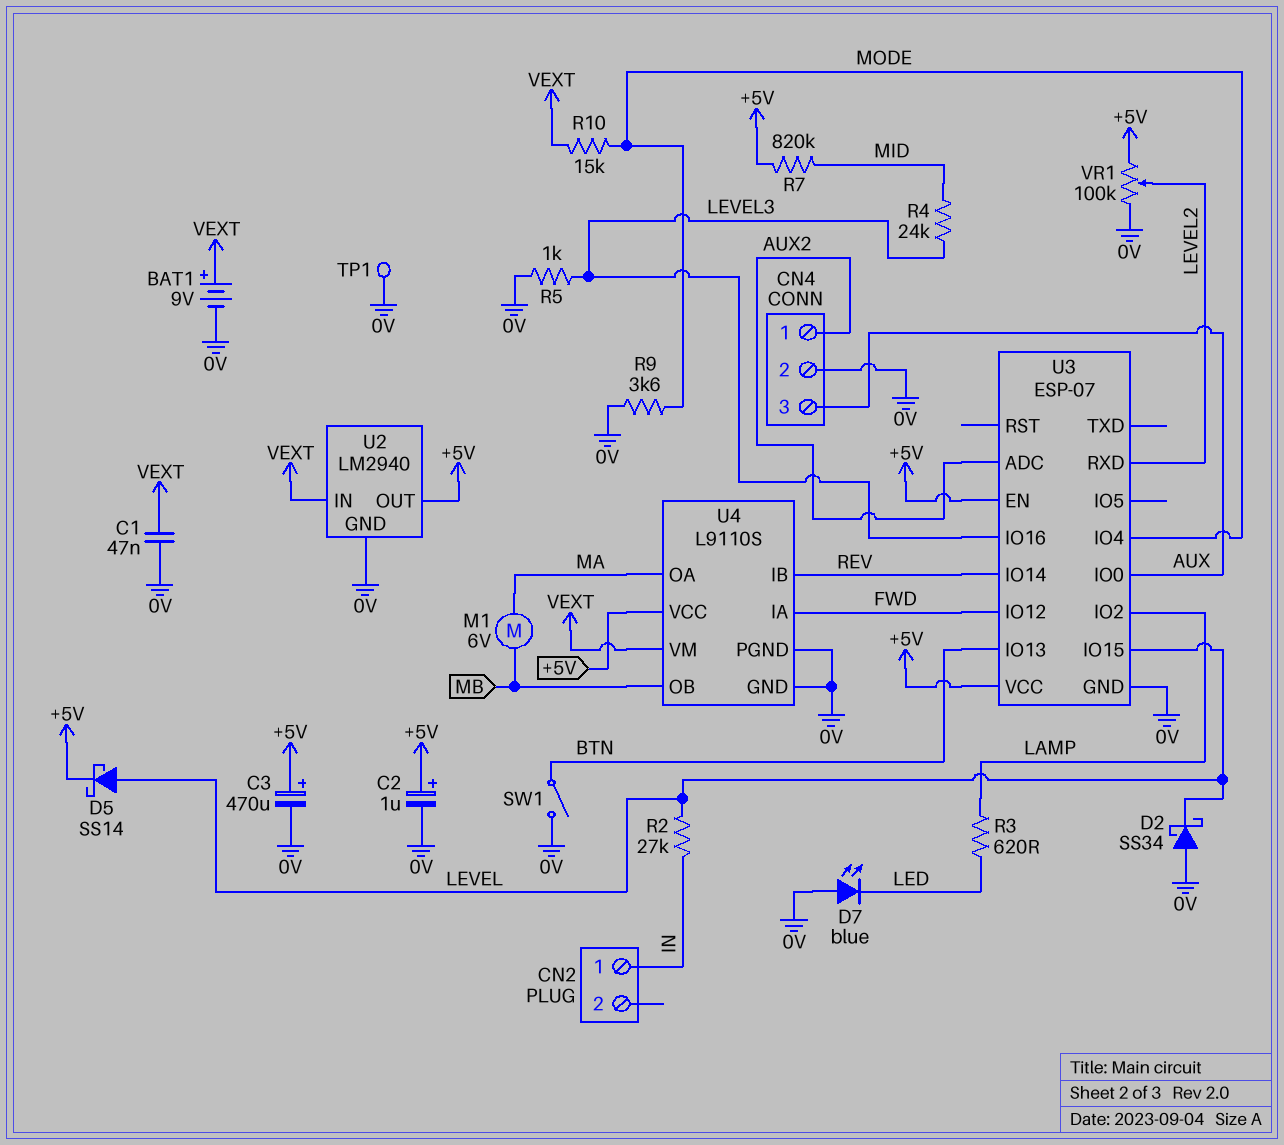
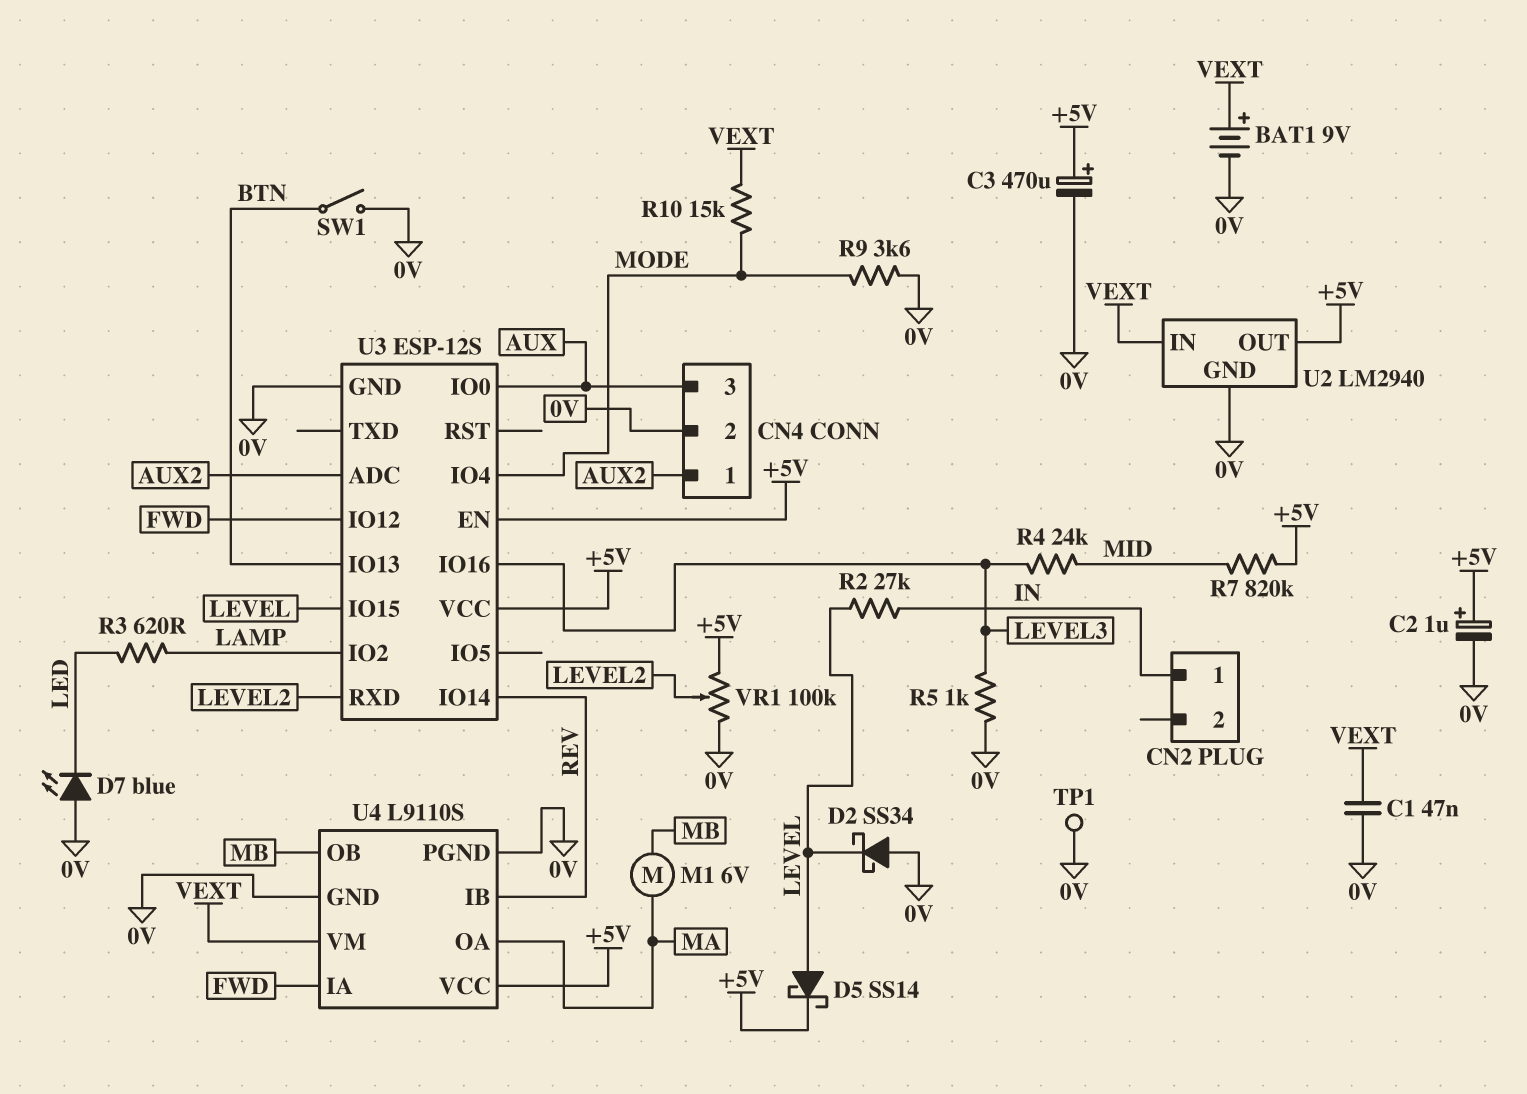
U3: ESP-07 -> ESP-12S

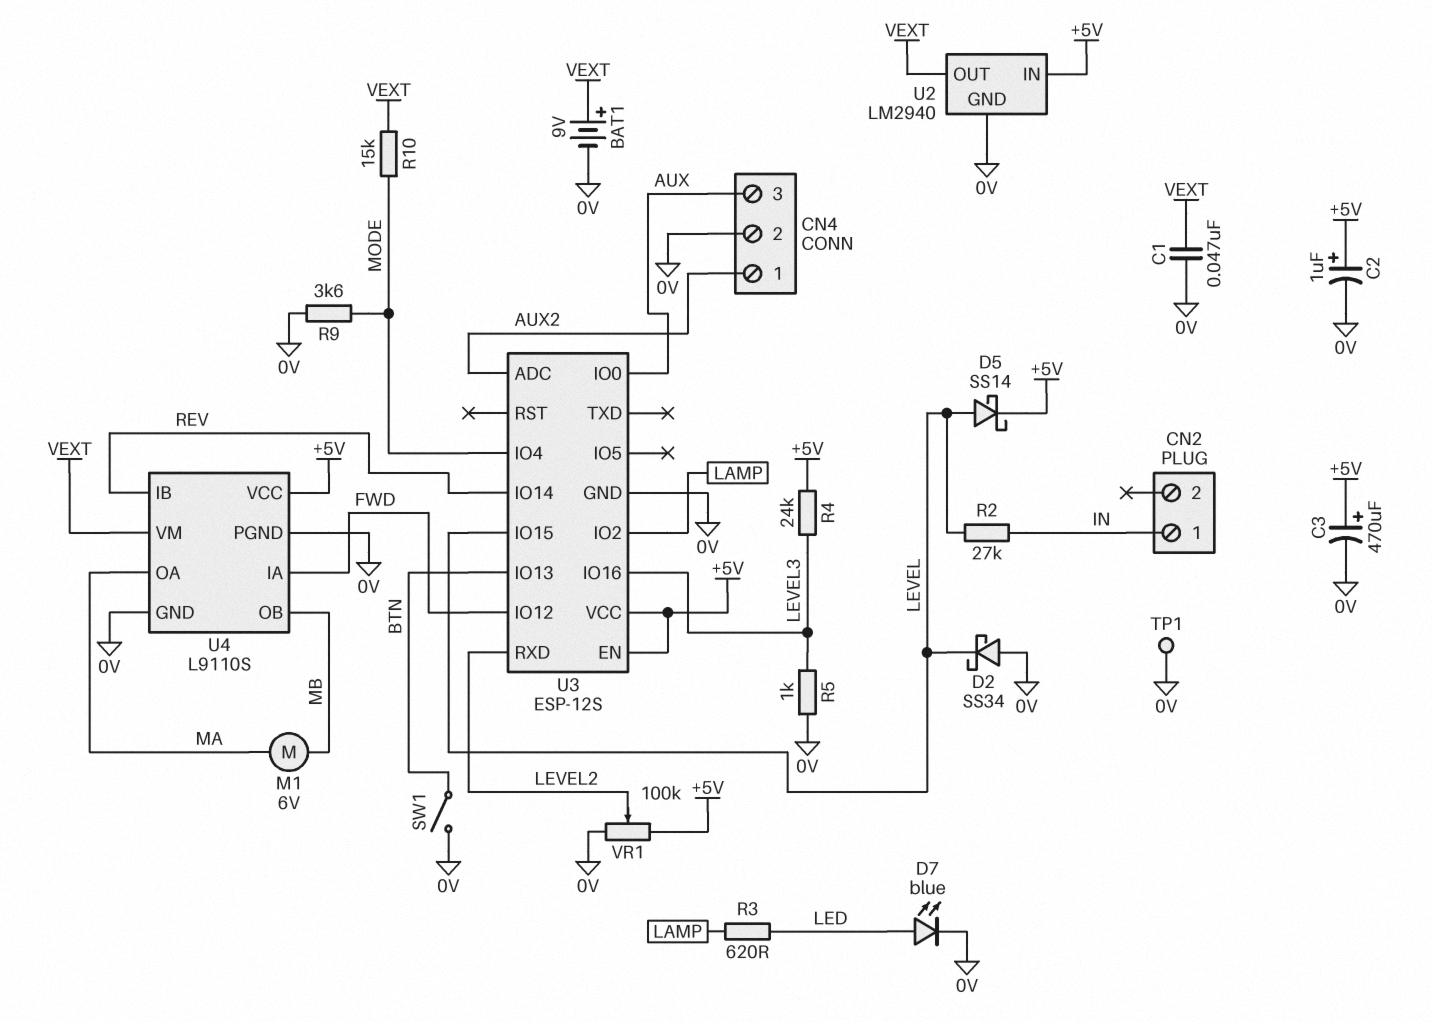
D7: LED blue (A 0V, K LED) -> LED blue (A LED, K 0V)
R4: 24k (LEVEL3, MID) -> 24k (+5V, LEVEL3)
R7: 820k (+5V, MID) -> none
U2 pin IN: VEXT -> +5V
U2 pin OUT: +5V -> VEXT

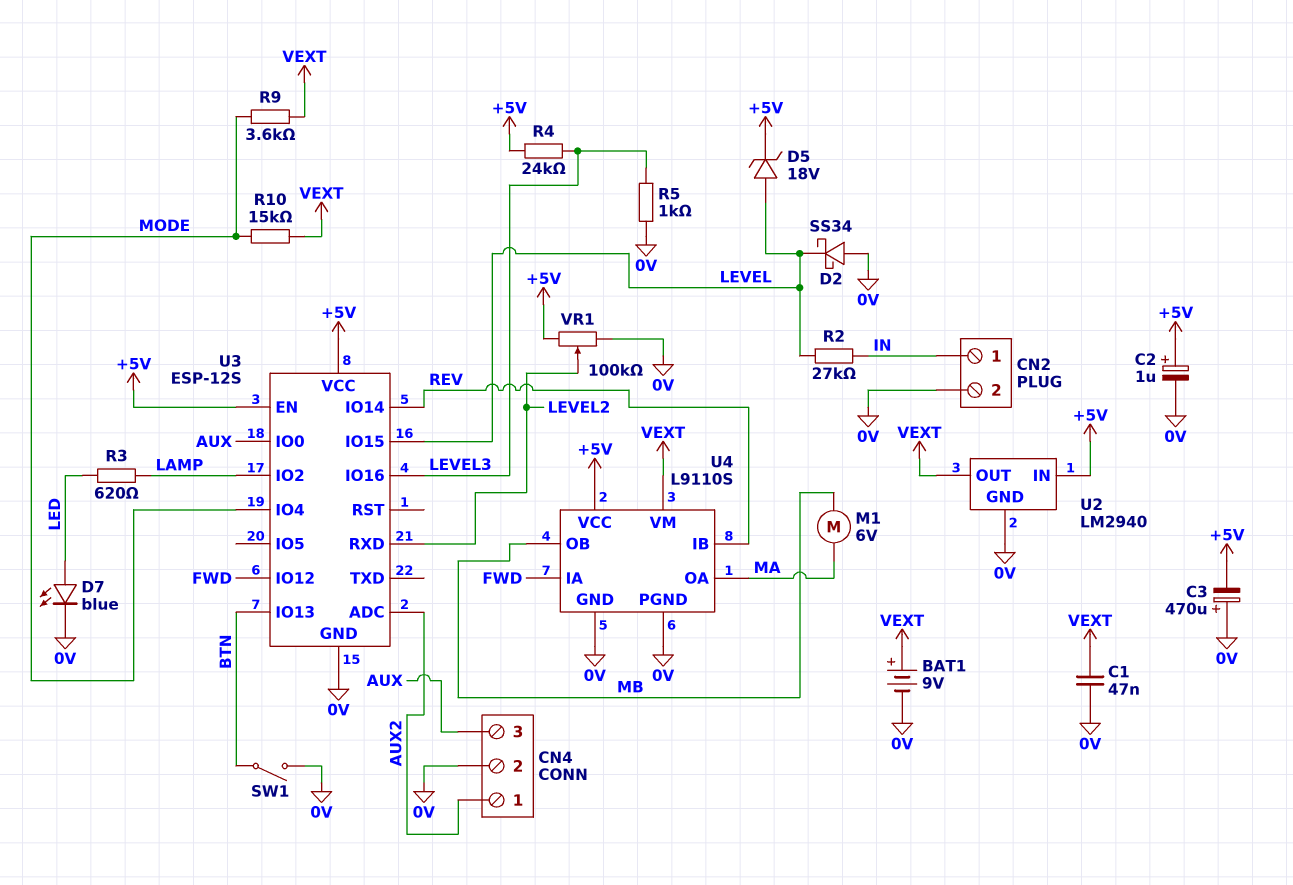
C3: 470uF (plus +5V, minus 0V) -> 470uF (plus 0V, minus +5V)
CN2 pin 2: none -> 0V
D5: schottky SS14 (A LEVEL, K +5V) -> zener 18V (A LEVEL, K +5V)
R9: 3.6k (0V, MODE) -> 3.6k (MODE, VEXT)
TP1: test point (0V) -> none

